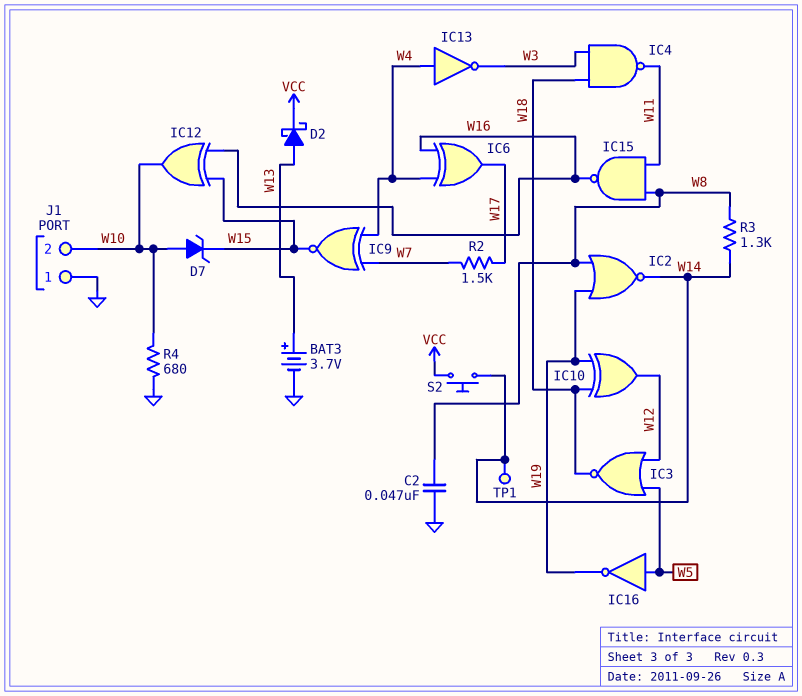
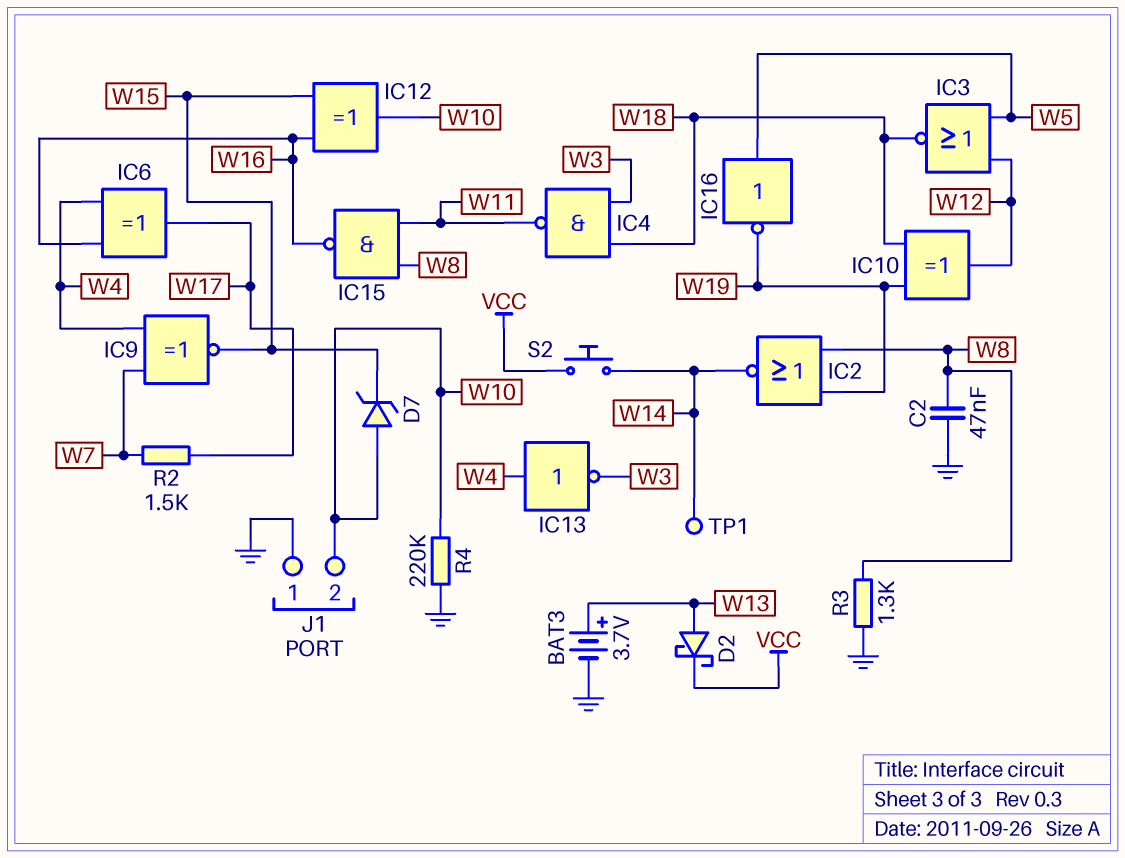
R3: 1.3k (W8, W14) -> 1.3k (GND, W8)
R4: 680 (GND, W10) -> 220k (GND, W10)

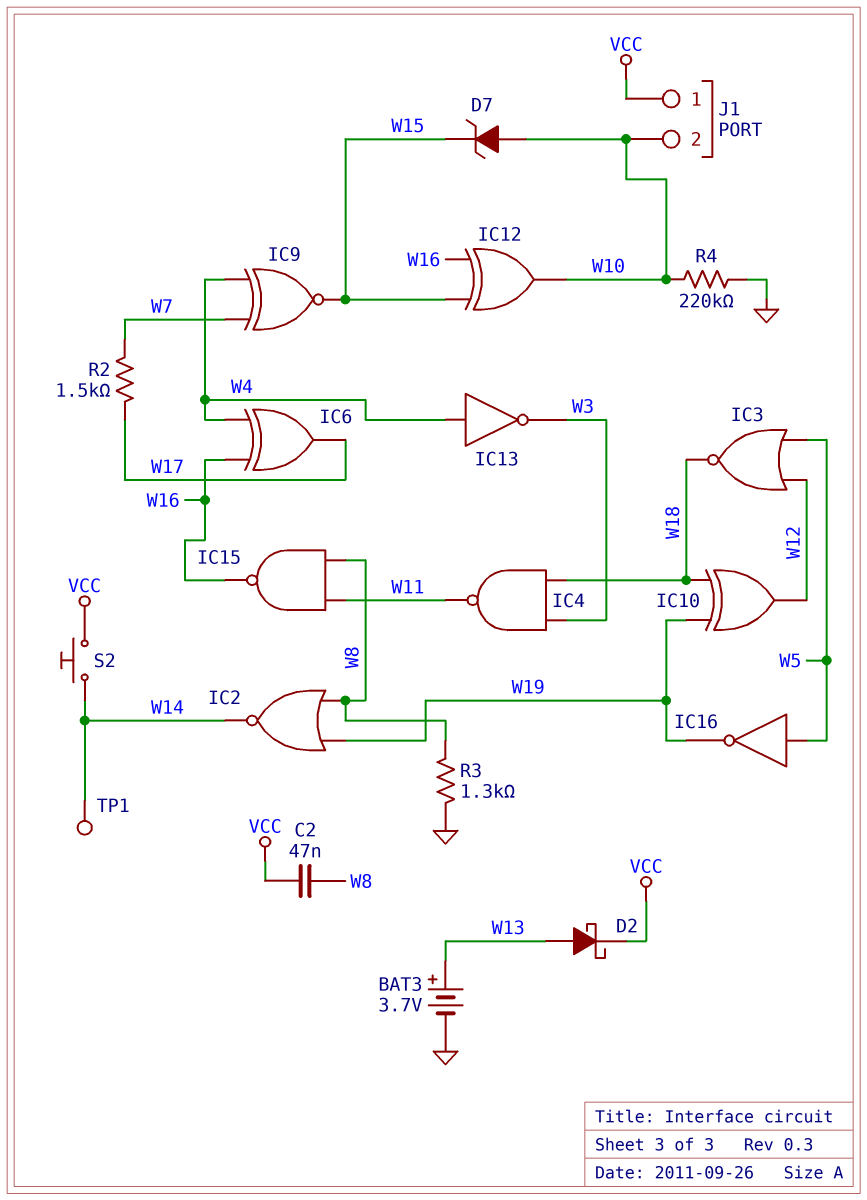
C2: 47nF (GND, W8) -> 47nF (VCC, W8)
J1 pin 1: GND -> VCC

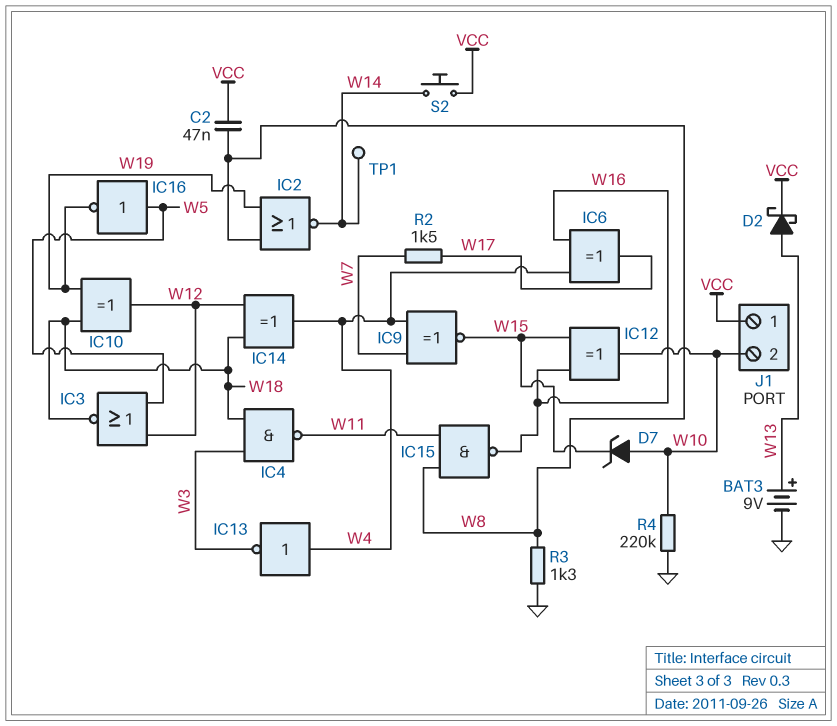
BAT3: 3.7V (plus W13, minus GND) -> 9V (plus W13, minus GND)
IC14: none -> XOR (in W12, in W18, out W4)

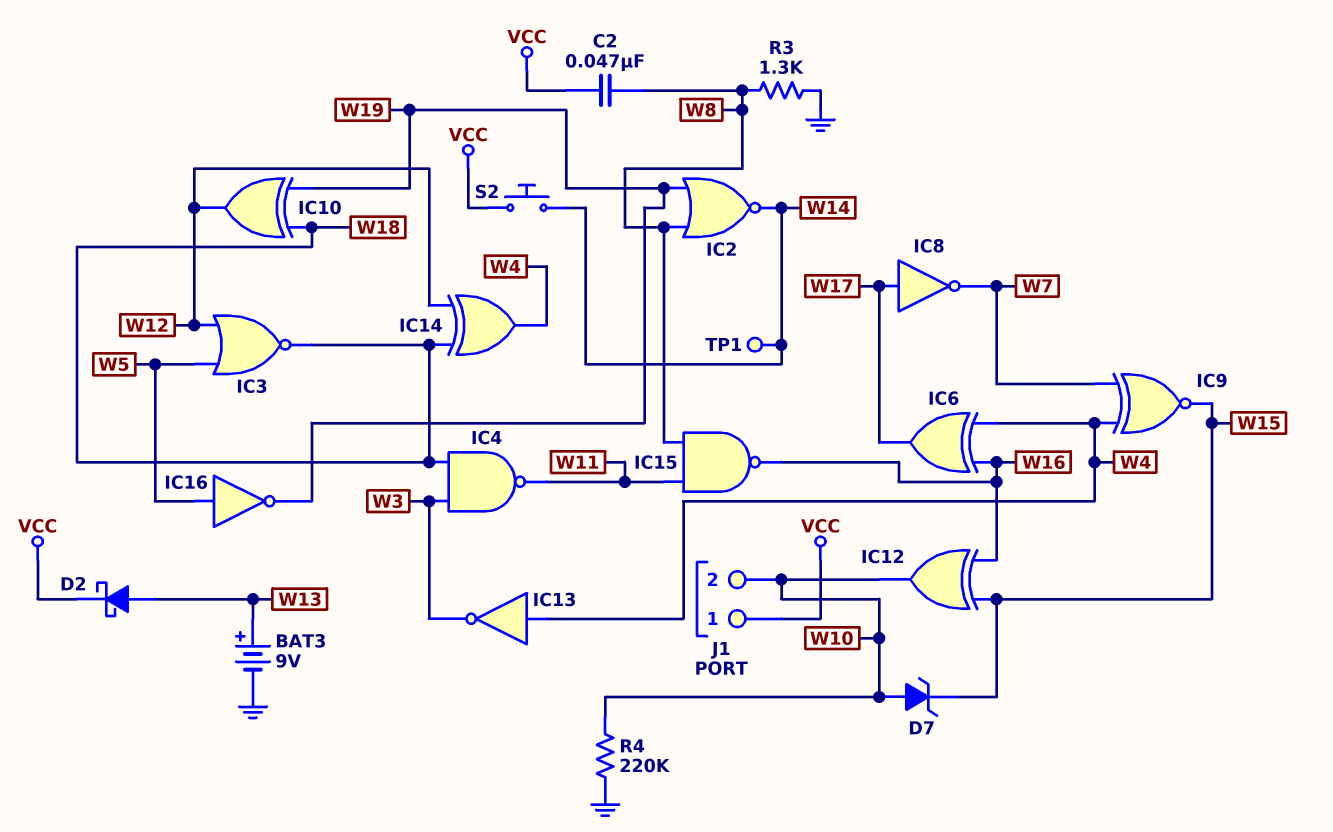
IC8: none -> NOT (in W17, out W7)
R2: 1.5k (W7, W17) -> none

